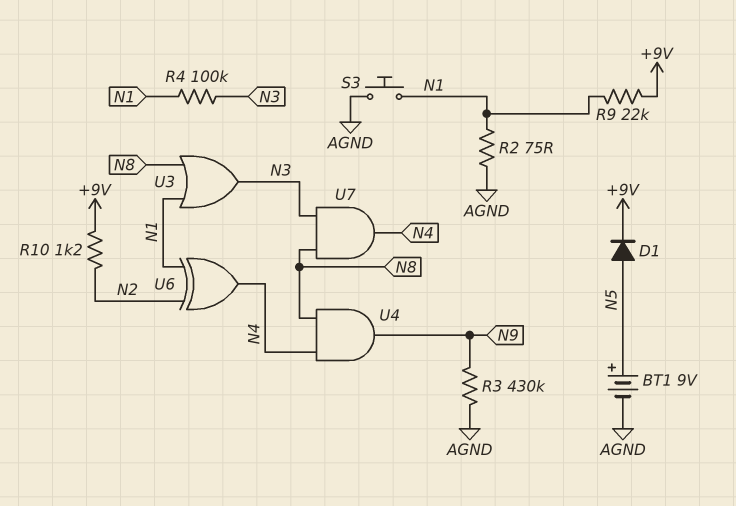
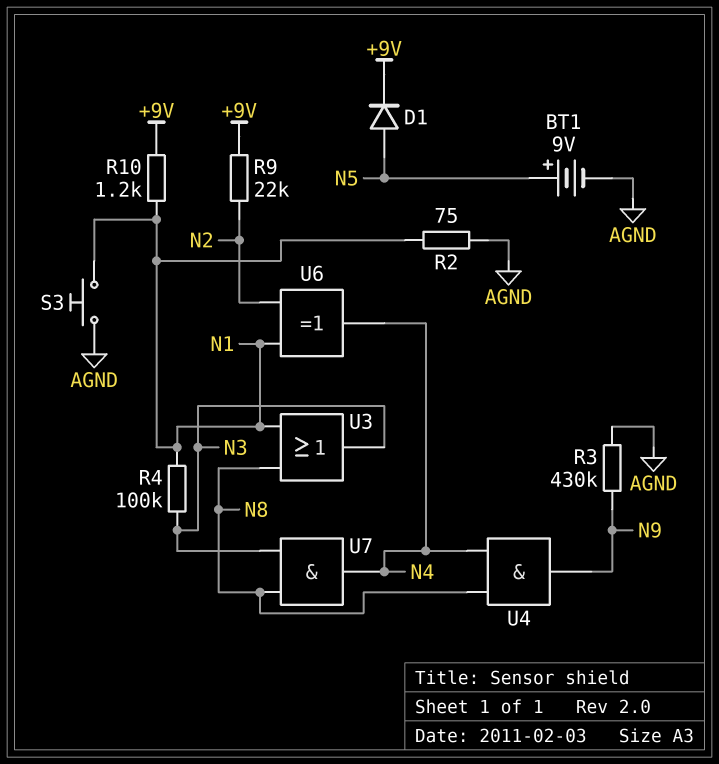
R9: 22k (+9V, N1) -> 22k (+9V, N2)
R10: 1.2k (+9V, N2) -> 1.2k (+9V, N1)

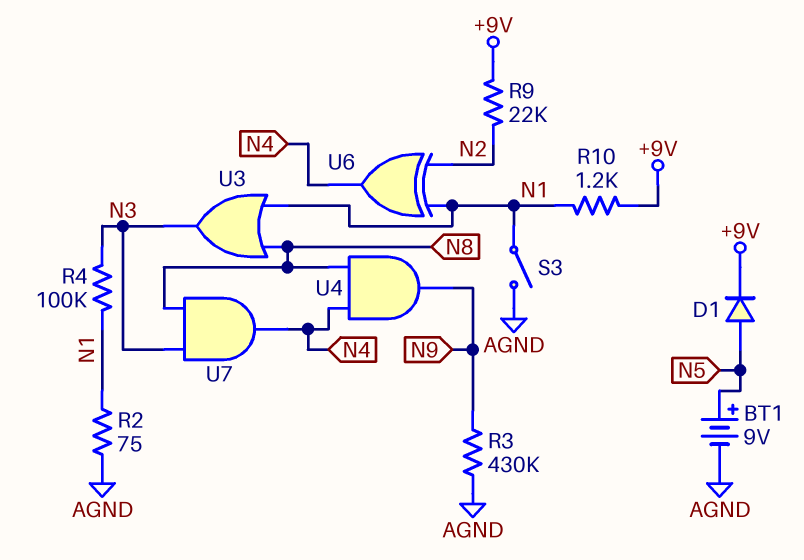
S3: button (AGND, N1) -> switch (AGND, N1)

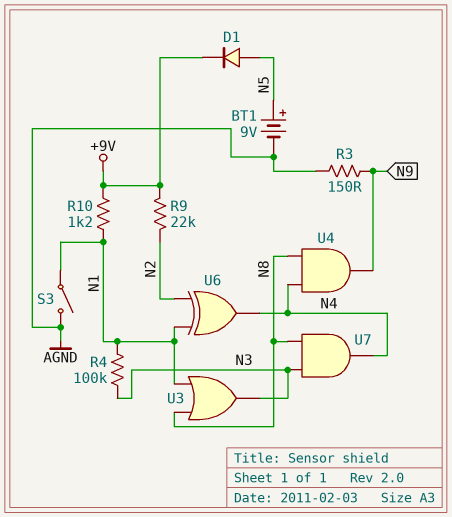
R2: 75 (AGND, N1) -> none
R3: 430k (AGND, N9) -> 150 (AGND, N9)

